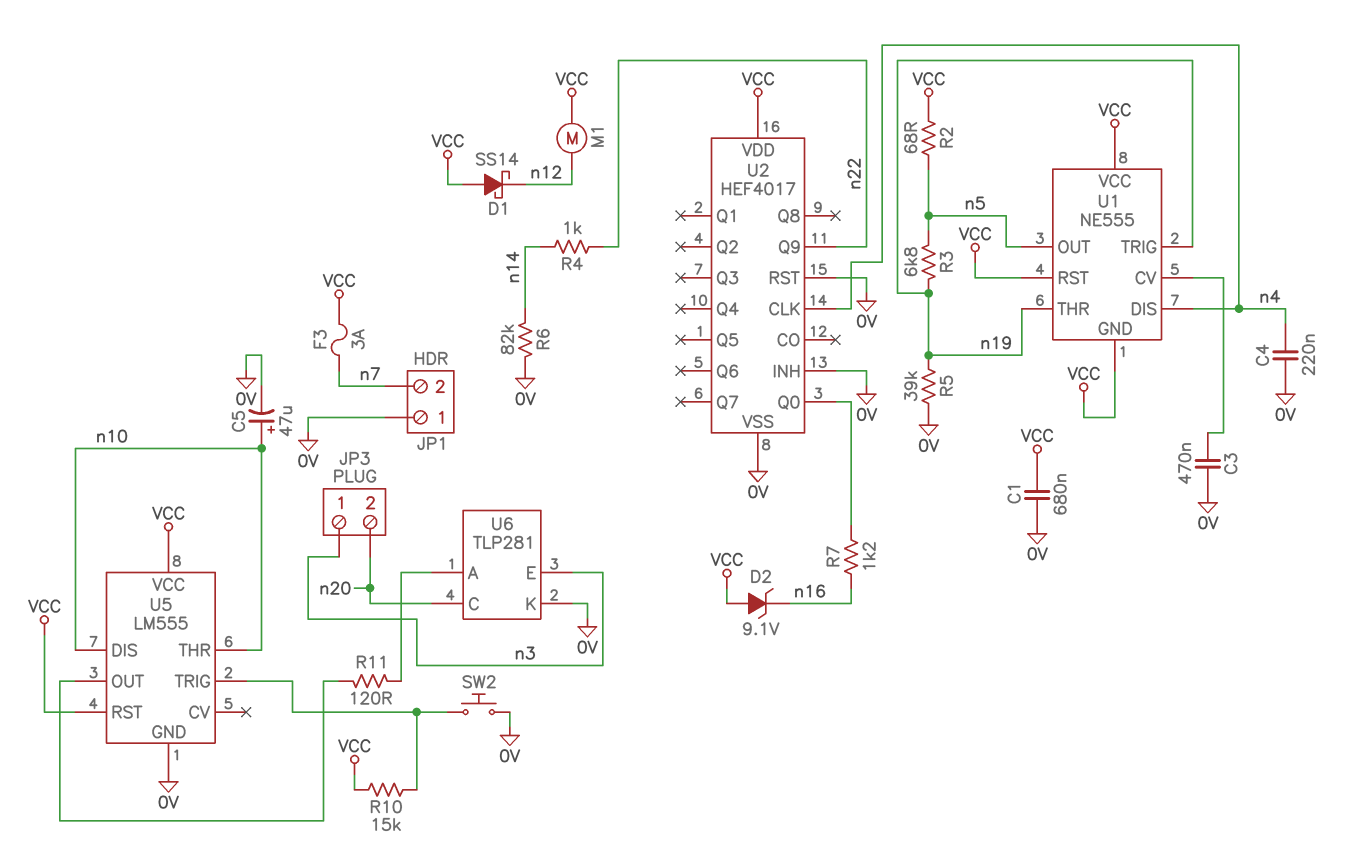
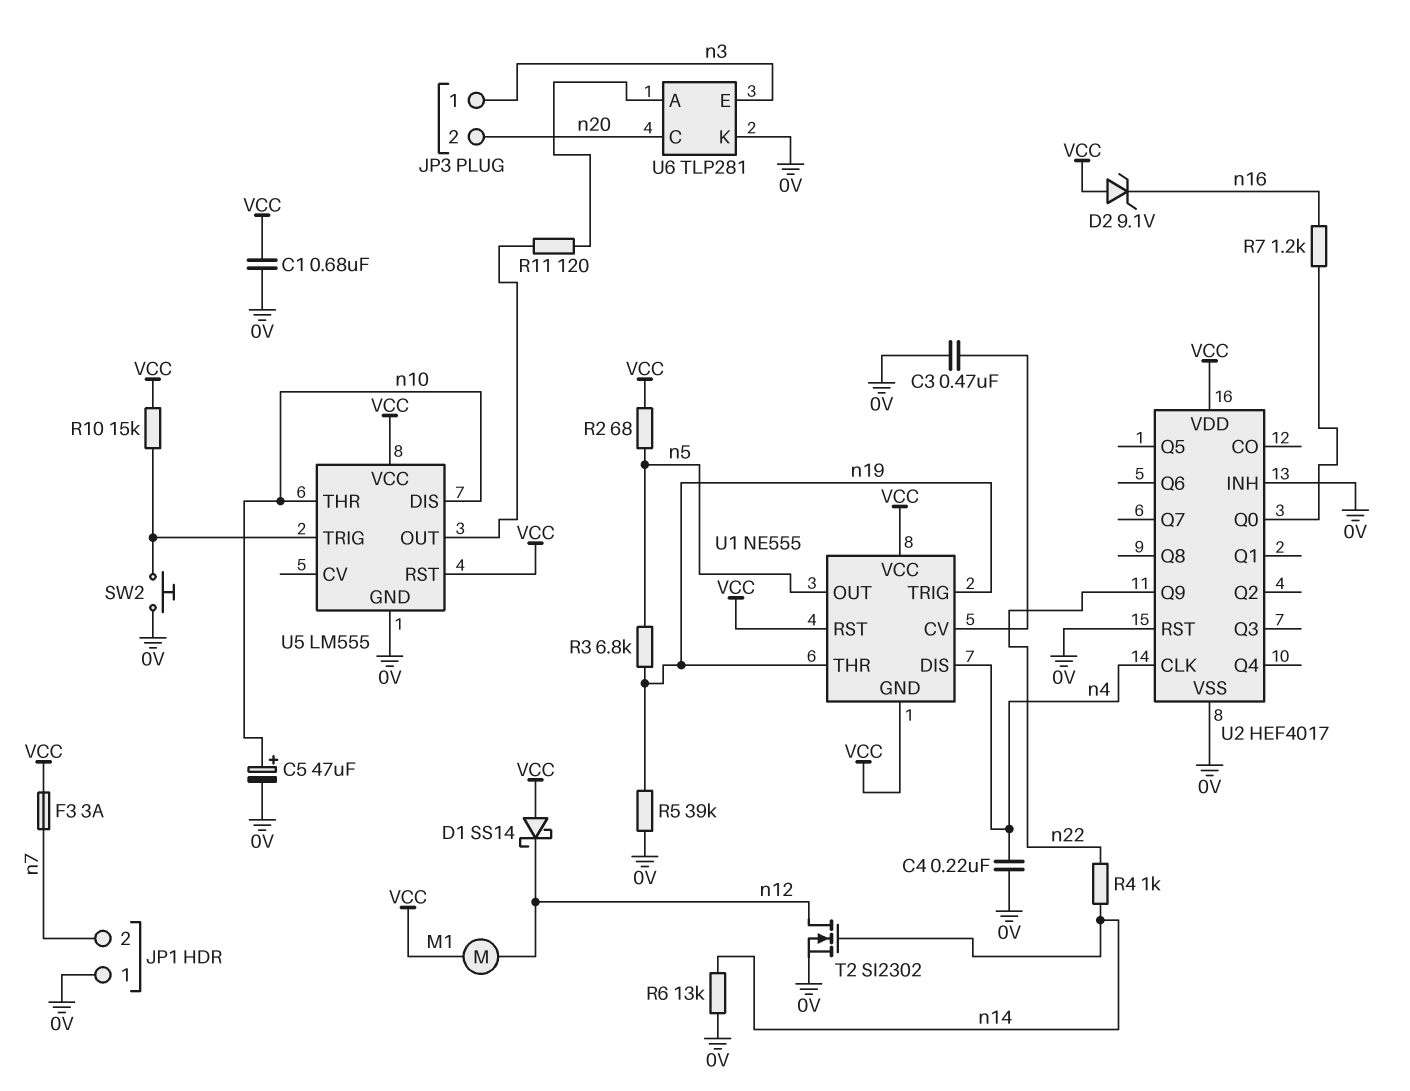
R6: 82k (0V, n14) -> 13k (0V, n14)
T2: none -> NMOS SI2302 (G n14, D n12, S 0V)

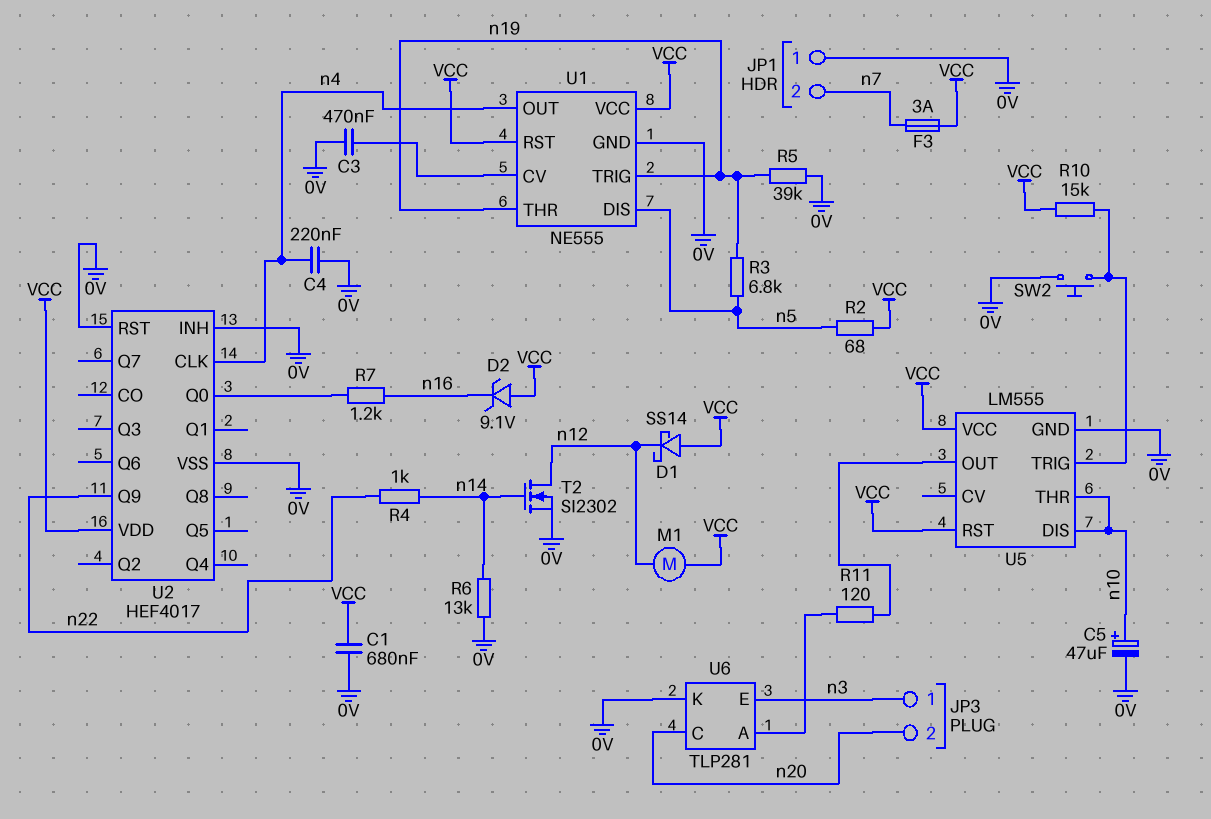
U1 pin DIS: n4 -> n5
U1 pin GND: VCC -> 0V
U1 pin OUT: n5 -> n4

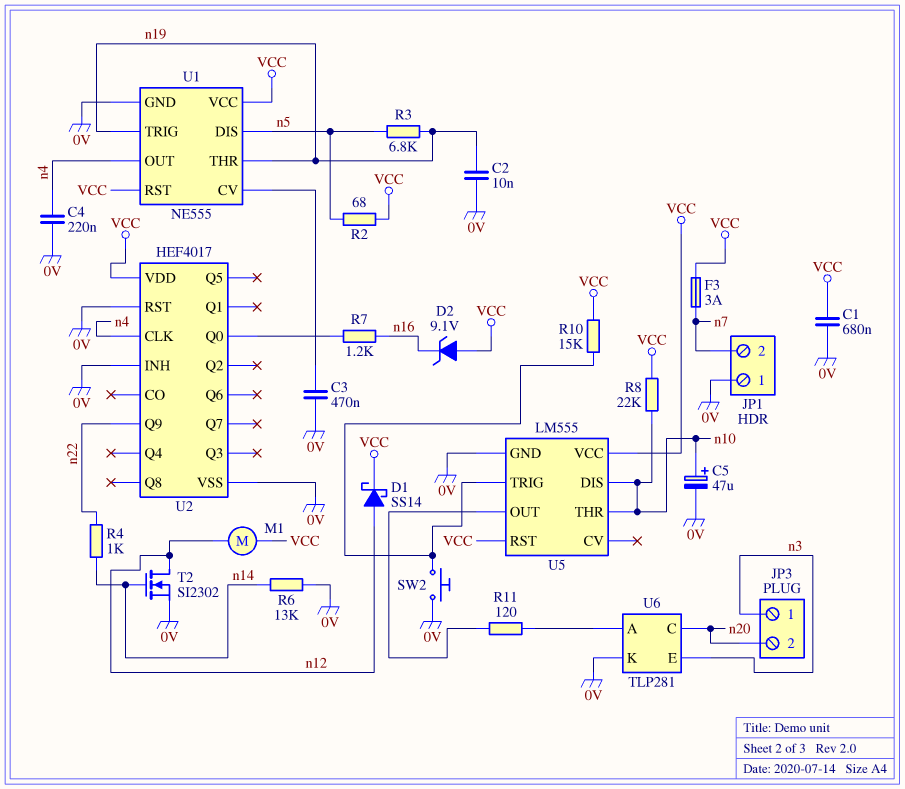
C2: none -> 10nF (0V, n19)
D1: schottky SS14 (A VCC, K n12) -> schottky SS14 (A n12, K VCC)
R5: 39k (0V, n19) -> none
R8: none -> 22k (VCC, n10)

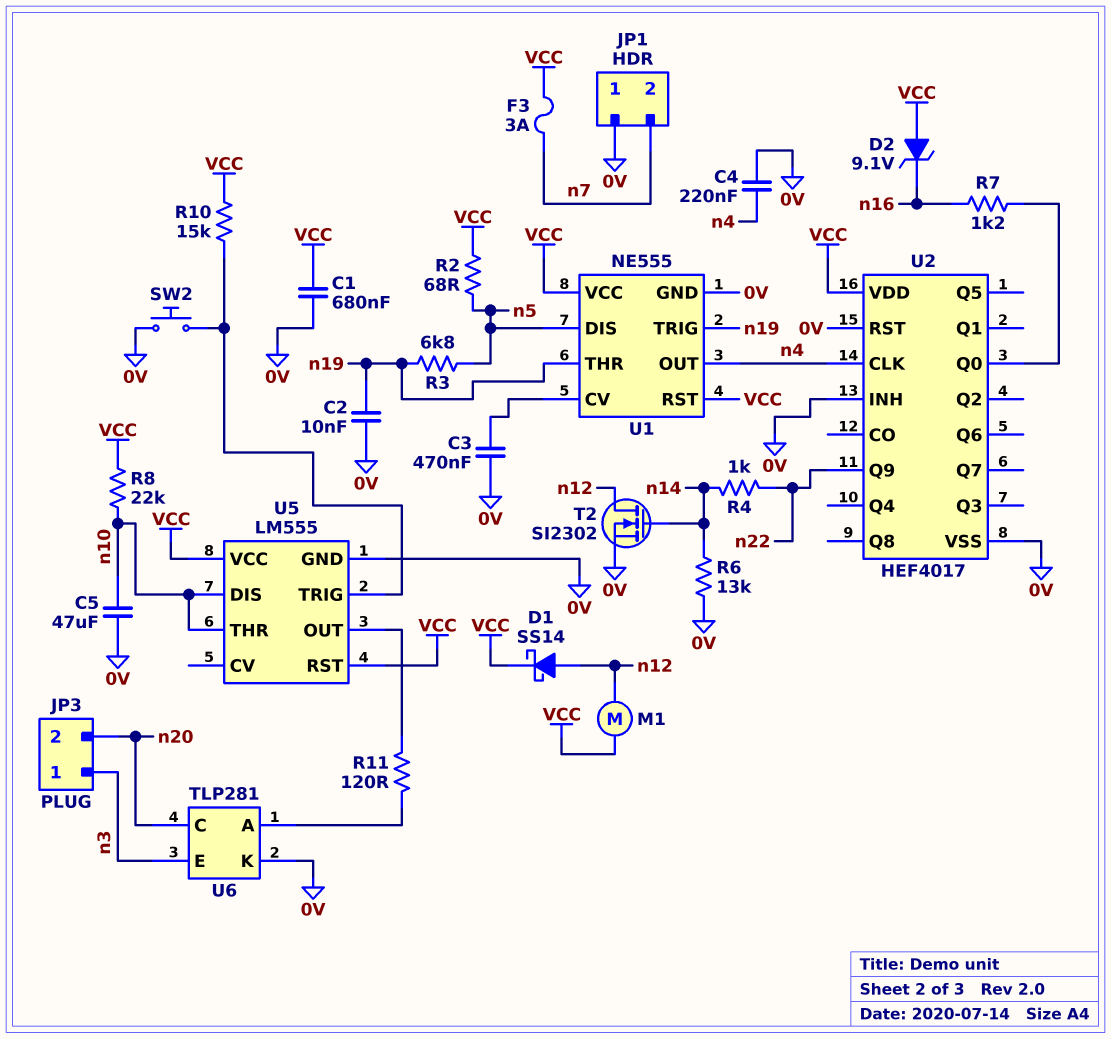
C5: 47uF (plus n10, minus 0V) -> 47uF (0V, n10)

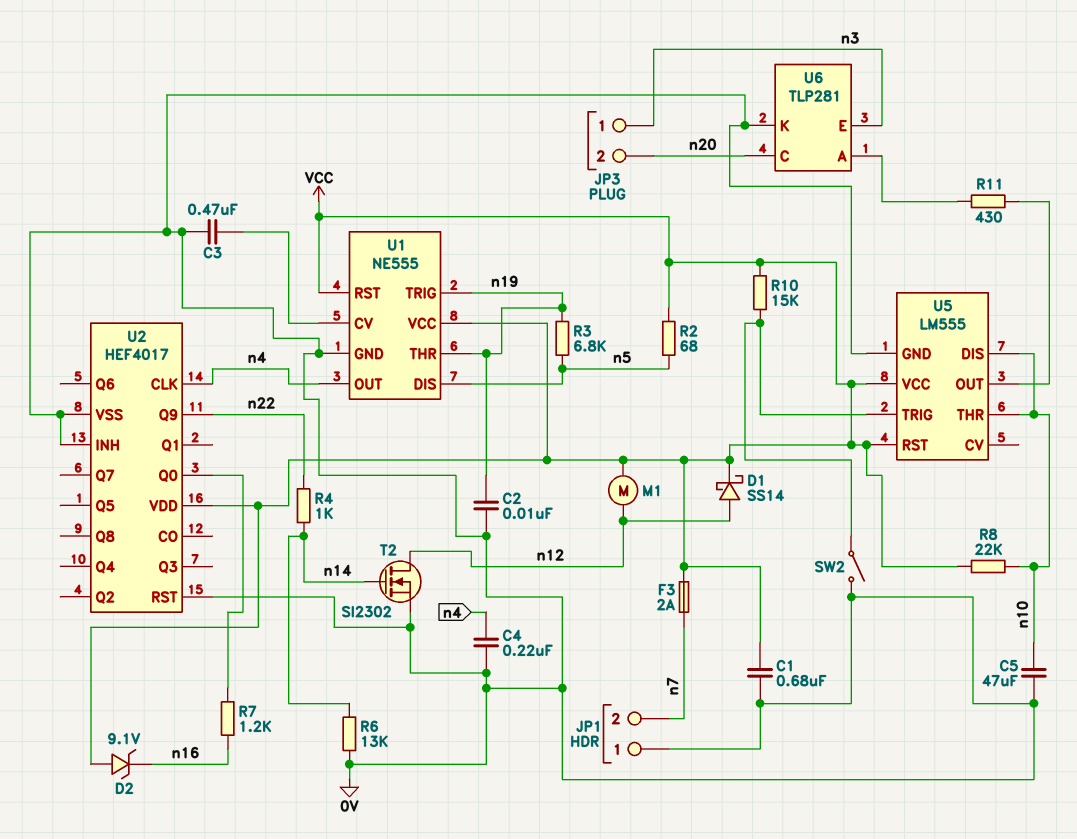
F3: 3A (VCC, n7) -> 2A (VCC, n7)
R11: 120 (U5/OUT, U6/A) -> 430 (U5/OUT, U6/A)
SW2: button (0V, U5/TRIG) -> switch (0V, U5/TRIG)

